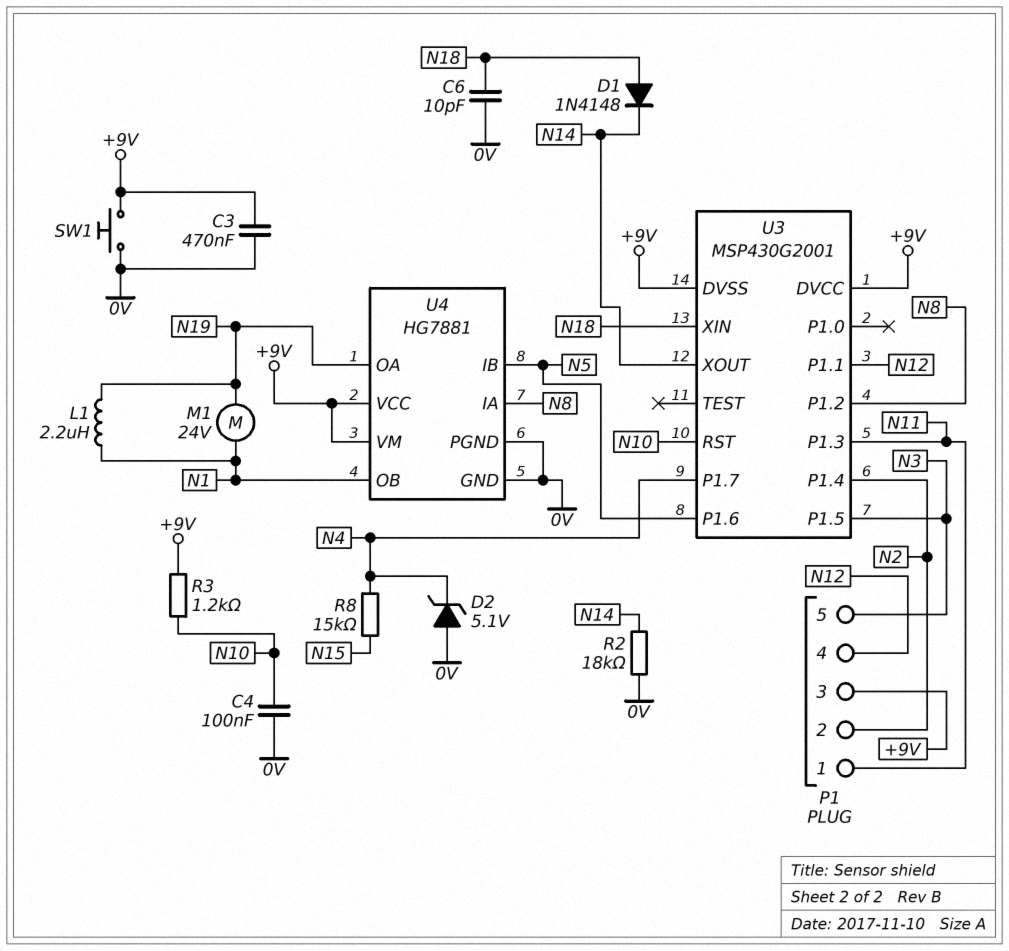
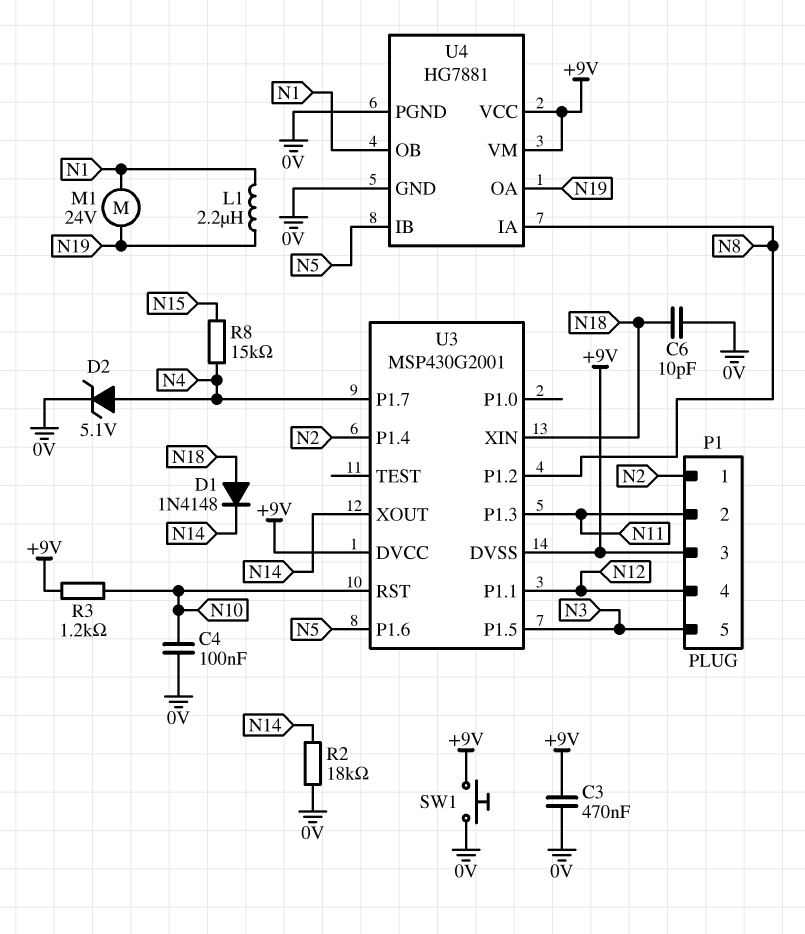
D2: zener 5.1V (A 0V, K N4) -> zener 5.1V (A N4, K 0V)
P1 pin 1: N11 -> N2
P1 pin 2: N2 -> N11

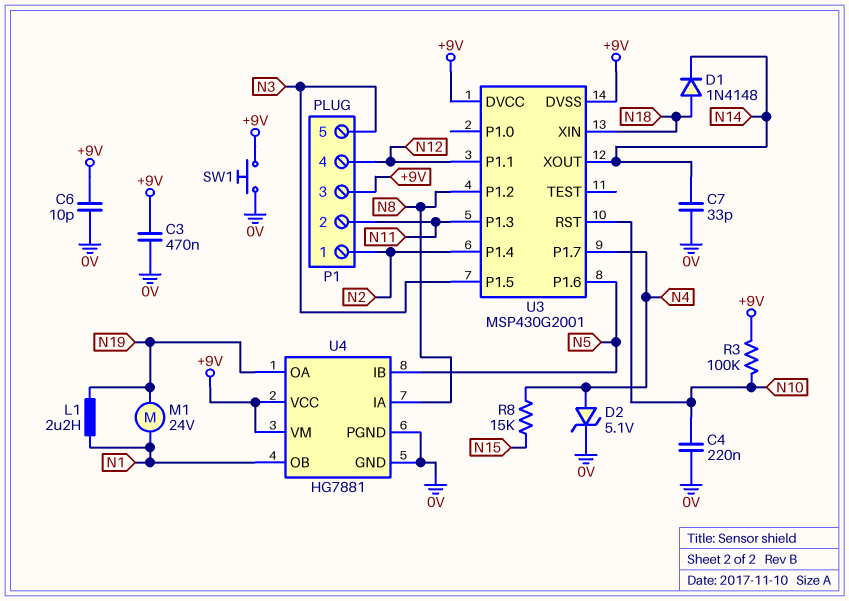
C4: 100nF (0V, N10) -> 220nF (0V, N10)
C6: 10pF (0V, N18) -> 10pF (+9V, 0V)
C7: none -> 33pF (0V, N14)
R2: 18k (0V, N14) -> none
R3: 1.2k (+9V, N10) -> 100k (+9V, N10)

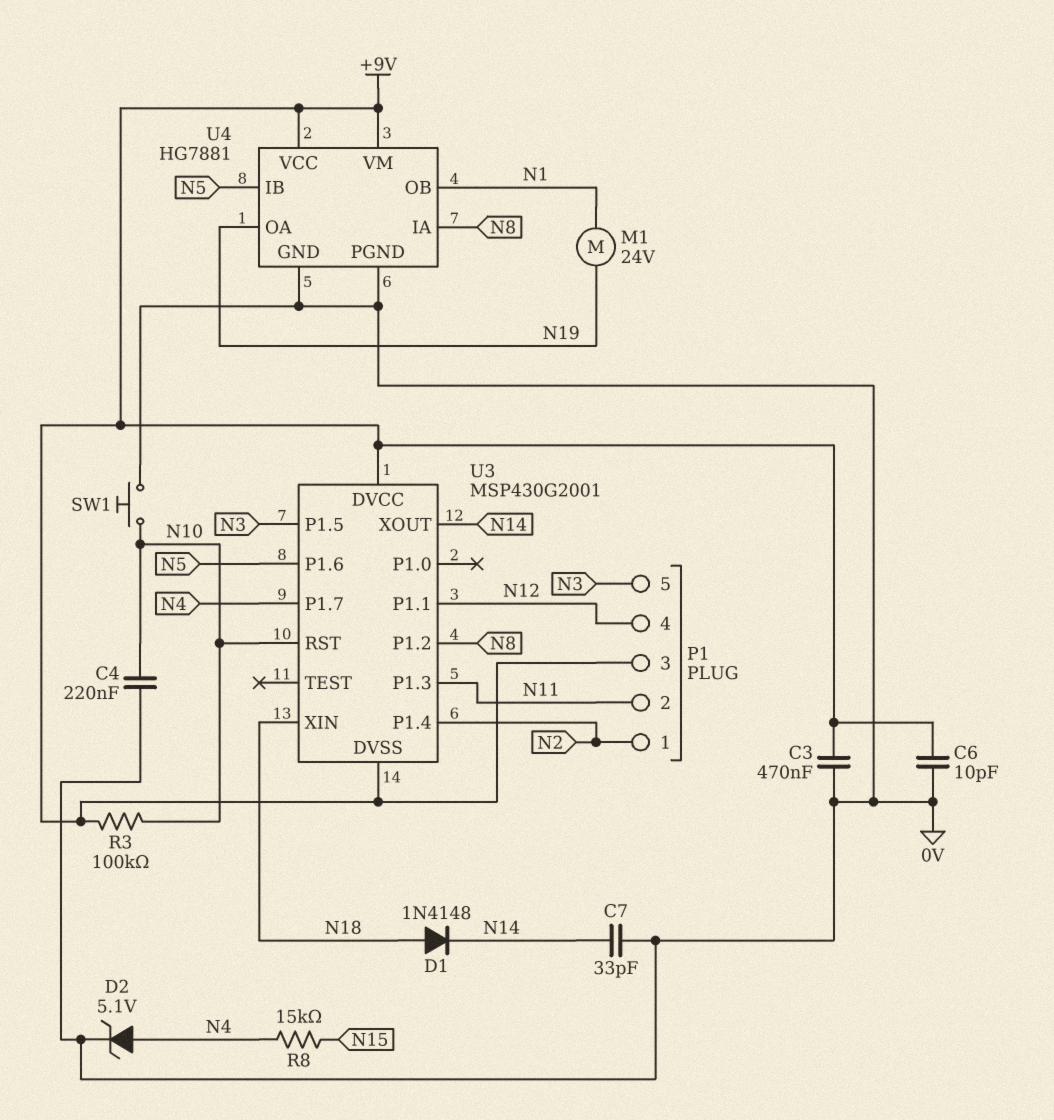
L1: 2.2uH (N1, N19) -> none
SW1: button (+9V, 0V) -> button (0V, N10)

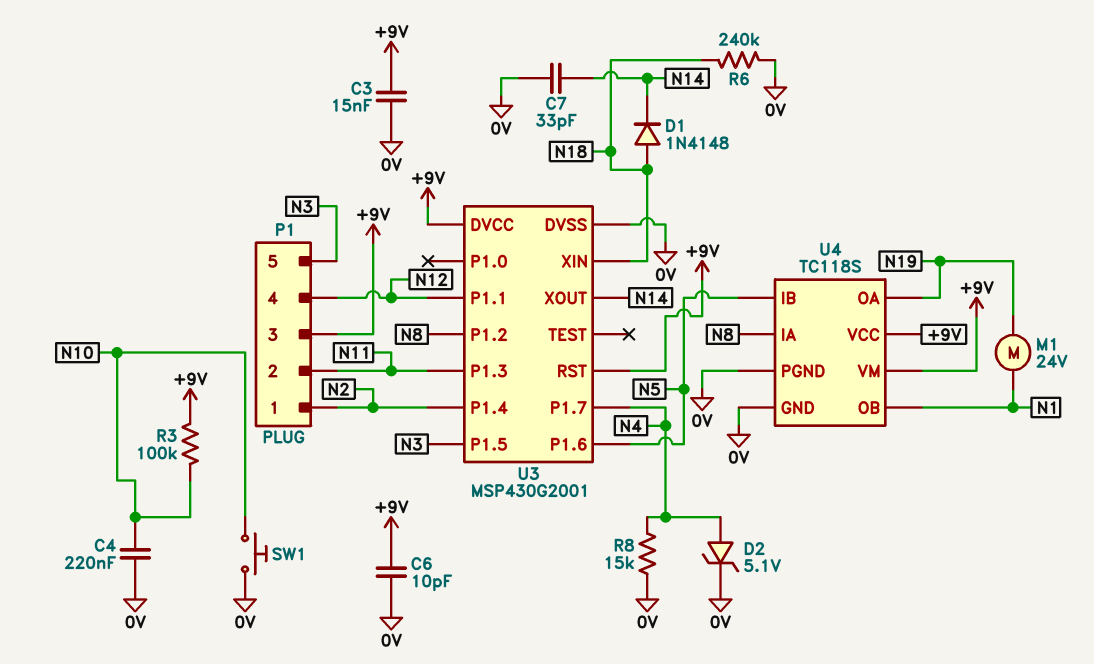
C3: 470nF (+9V, 0V) -> 15nF (+9V, 0V)
R6: none -> 240k (0V, N18)
R8: 15k (N4, N15) -> 15k (0V, N4)
U3 pin DVSS: +9V -> 0V
U3 pin RST: N10 -> +9V
U4: HG7881 -> TC118S

